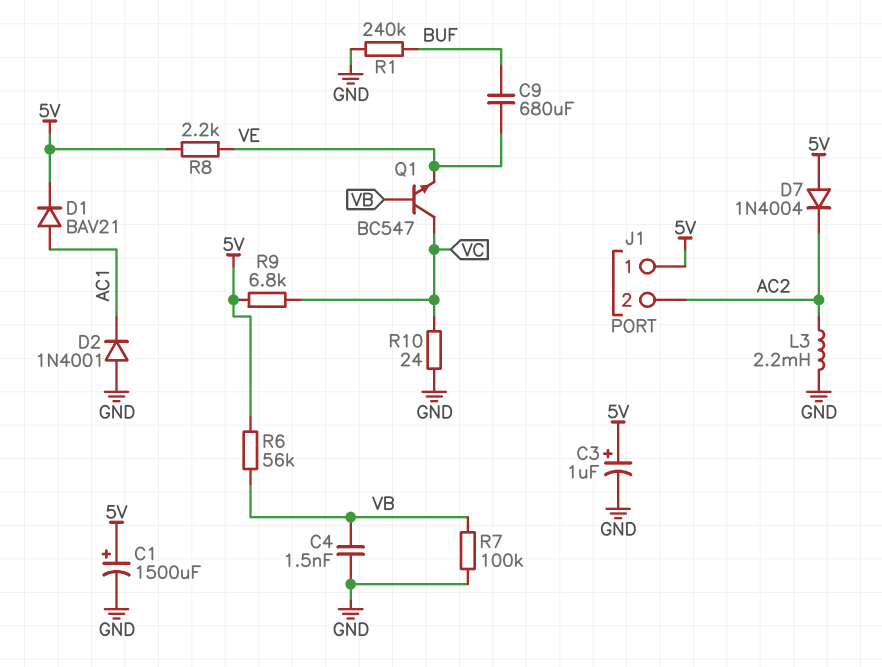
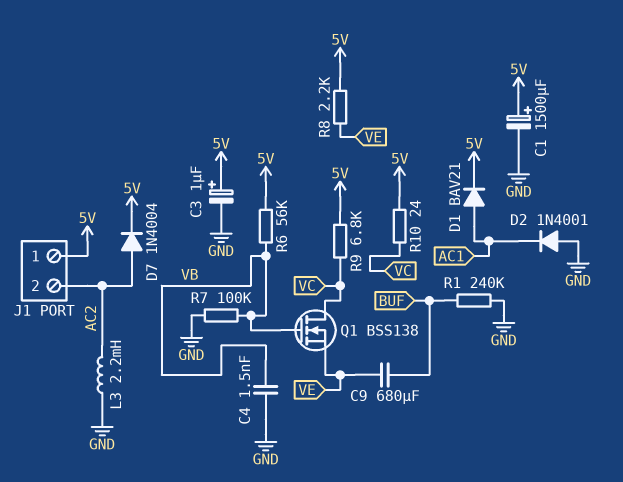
D7: diode 1N4004 (A 5V, K AC2) -> diode 1N4004 (A AC2, K 5V)
Q1: NPN BC547 (B VB, C VC, E VE) -> NMOS BSS138 (G VB, D VC, S VE)
R10: 24 (GND, VC) -> 24 (5V, VC)

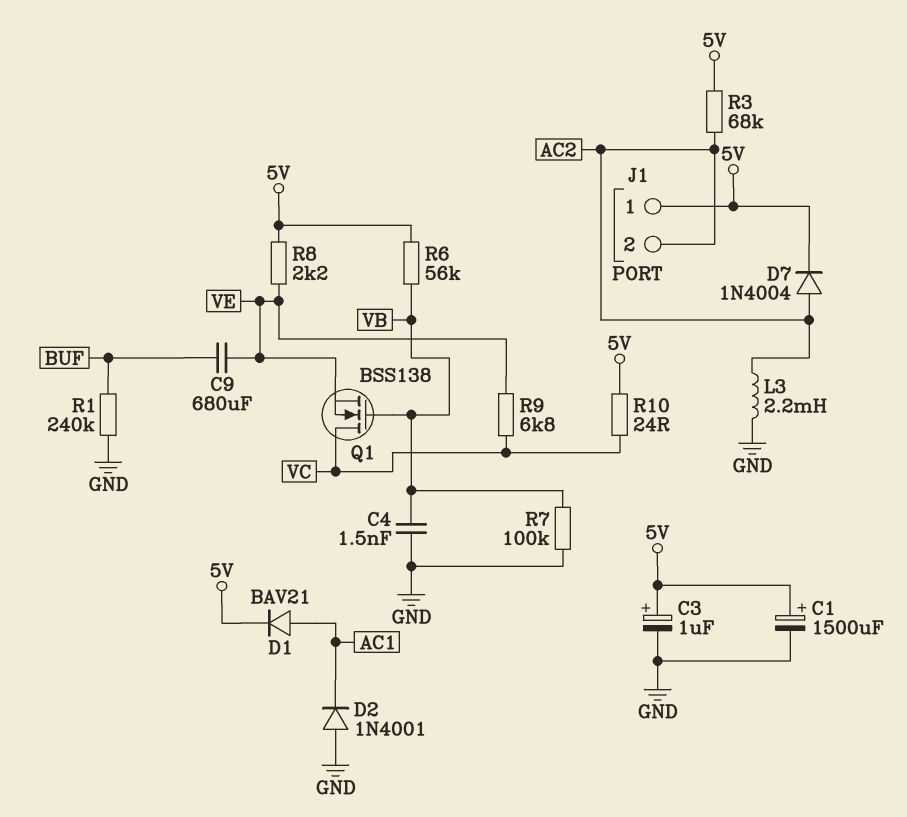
R3: none -> 68k (5V, AC2)
R9: 6.8k (5V, VC) -> 6.8k (VC, VE)

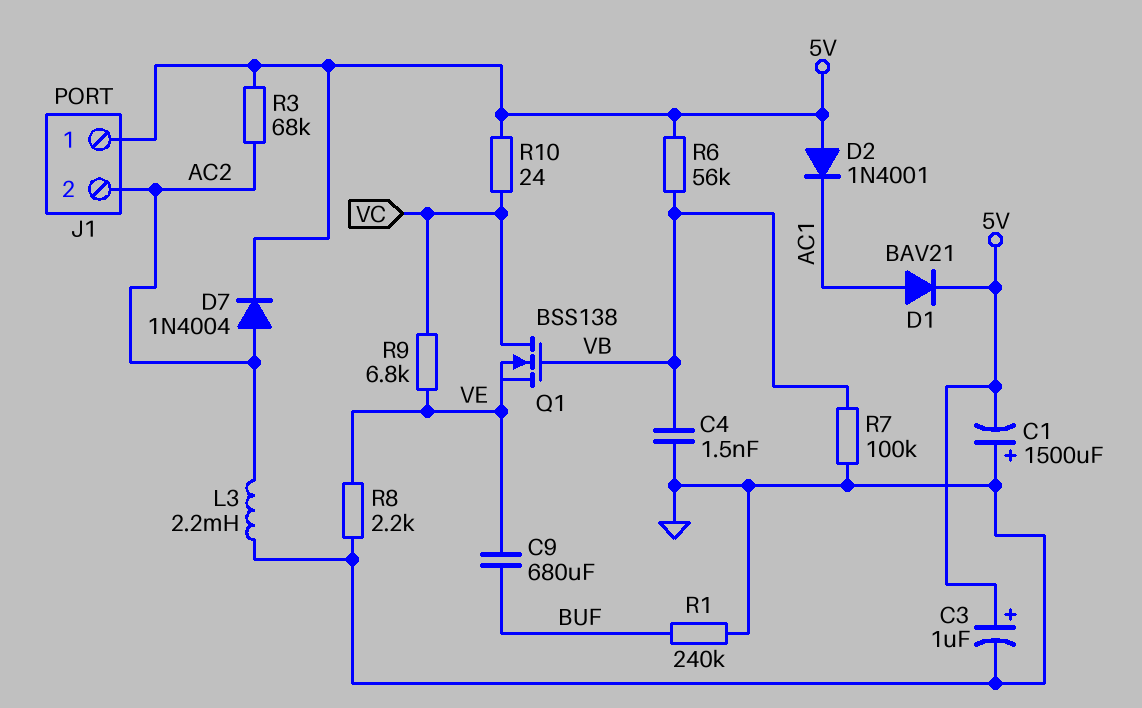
C1: 1500uF (plus 5V, minus GND) -> 1500uF (plus GND, minus 5V)
D2: diode 1N4001 (A GND, K AC1) -> diode 1N4001 (A 5V, K AC1)
R8: 2.2k (5V, VE) -> 2.2k (GND, VE)

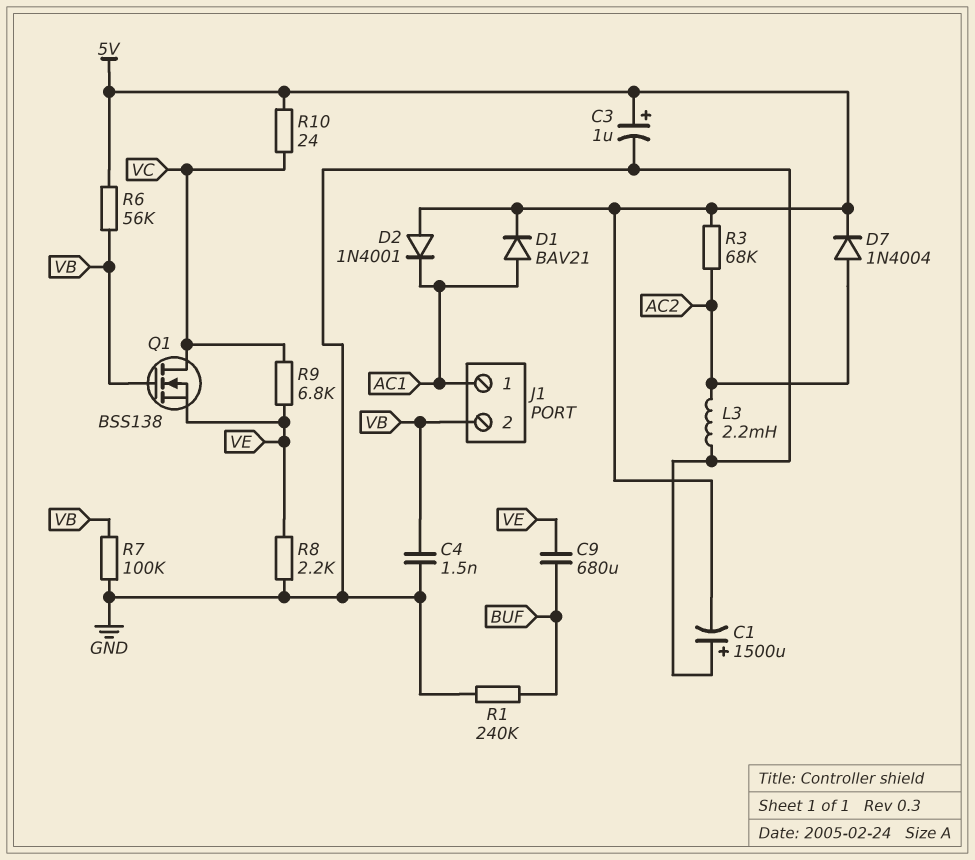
J1 pin 1: 5V -> AC1
J1 pin 2: AC2 -> VB

